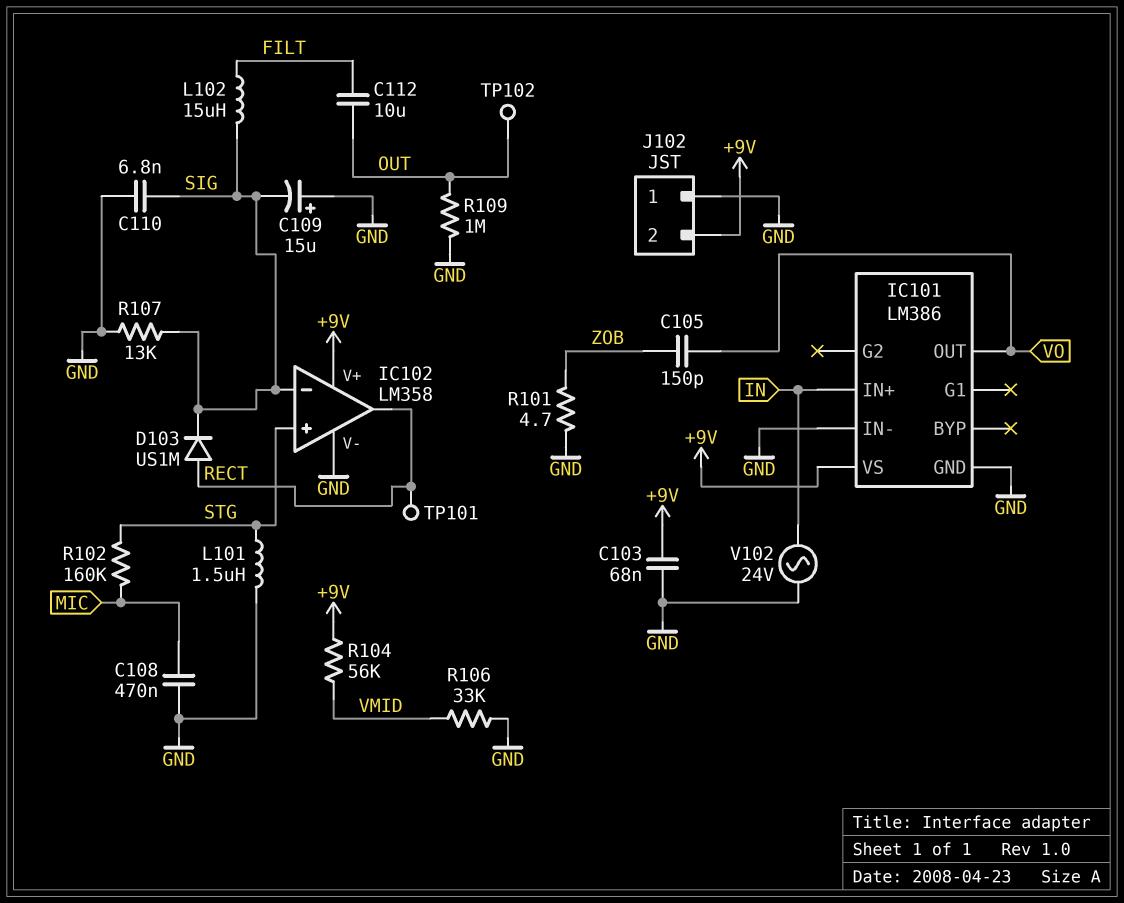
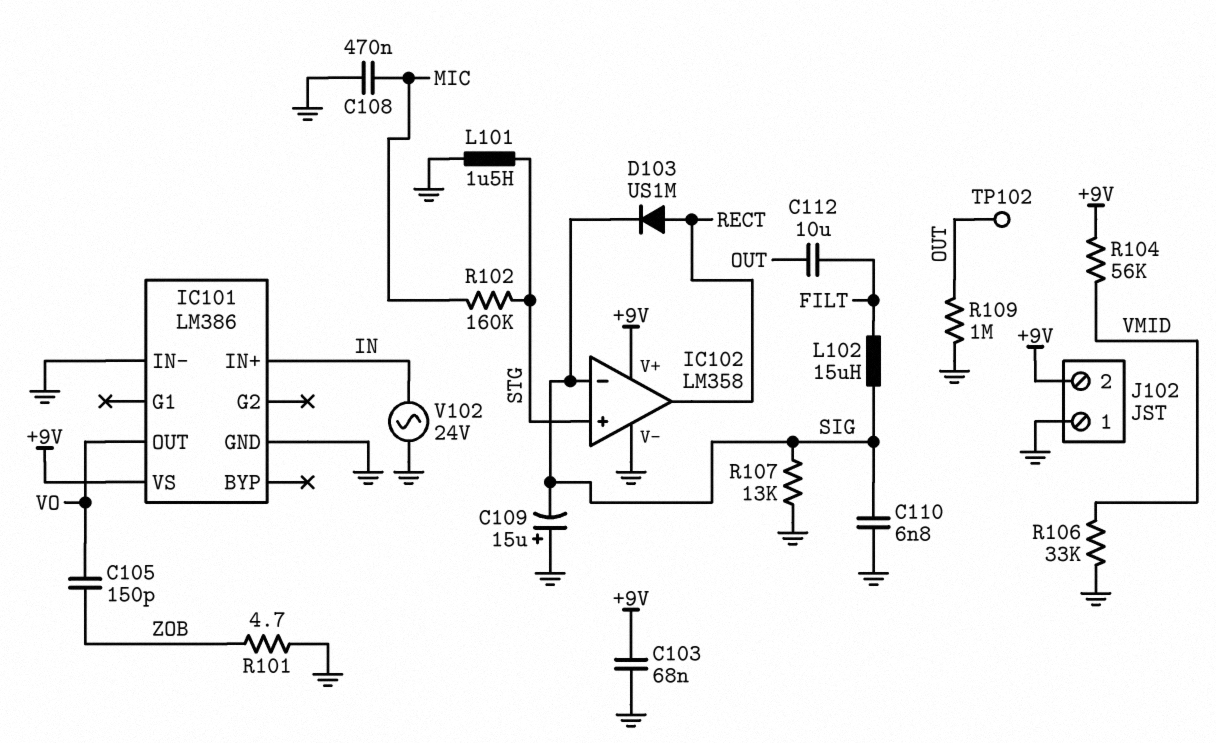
TP101: test point (RECT) -> none

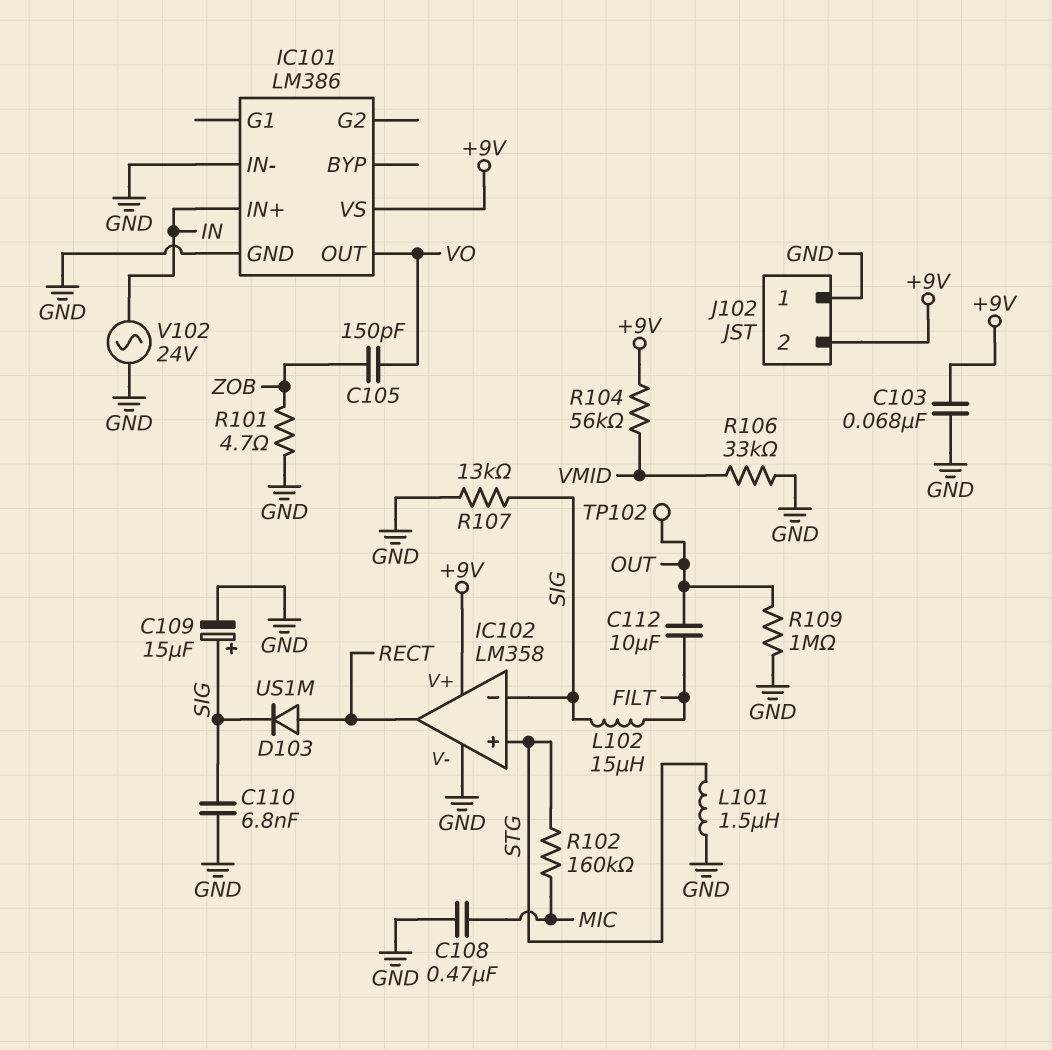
C109: 15uF (plus GND, minus SIG) -> 15uF (plus SIG, minus GND)

